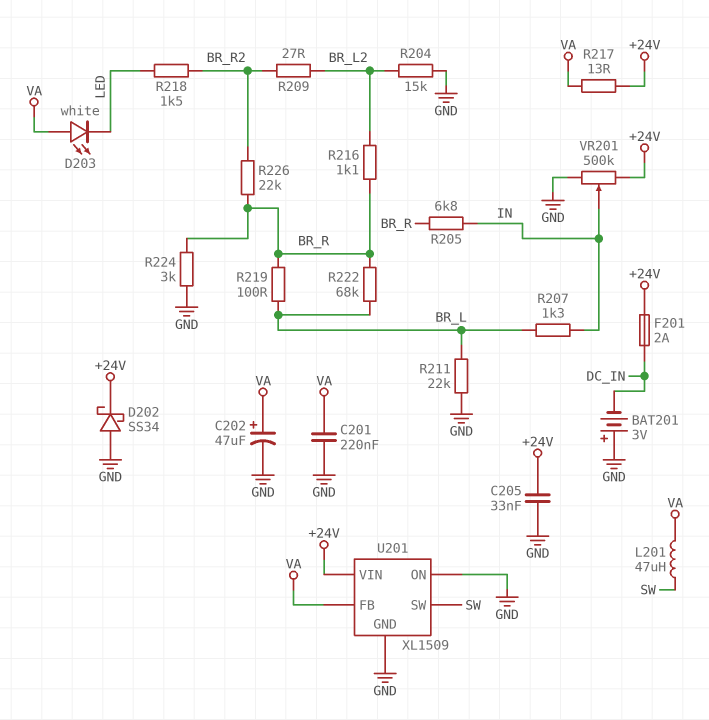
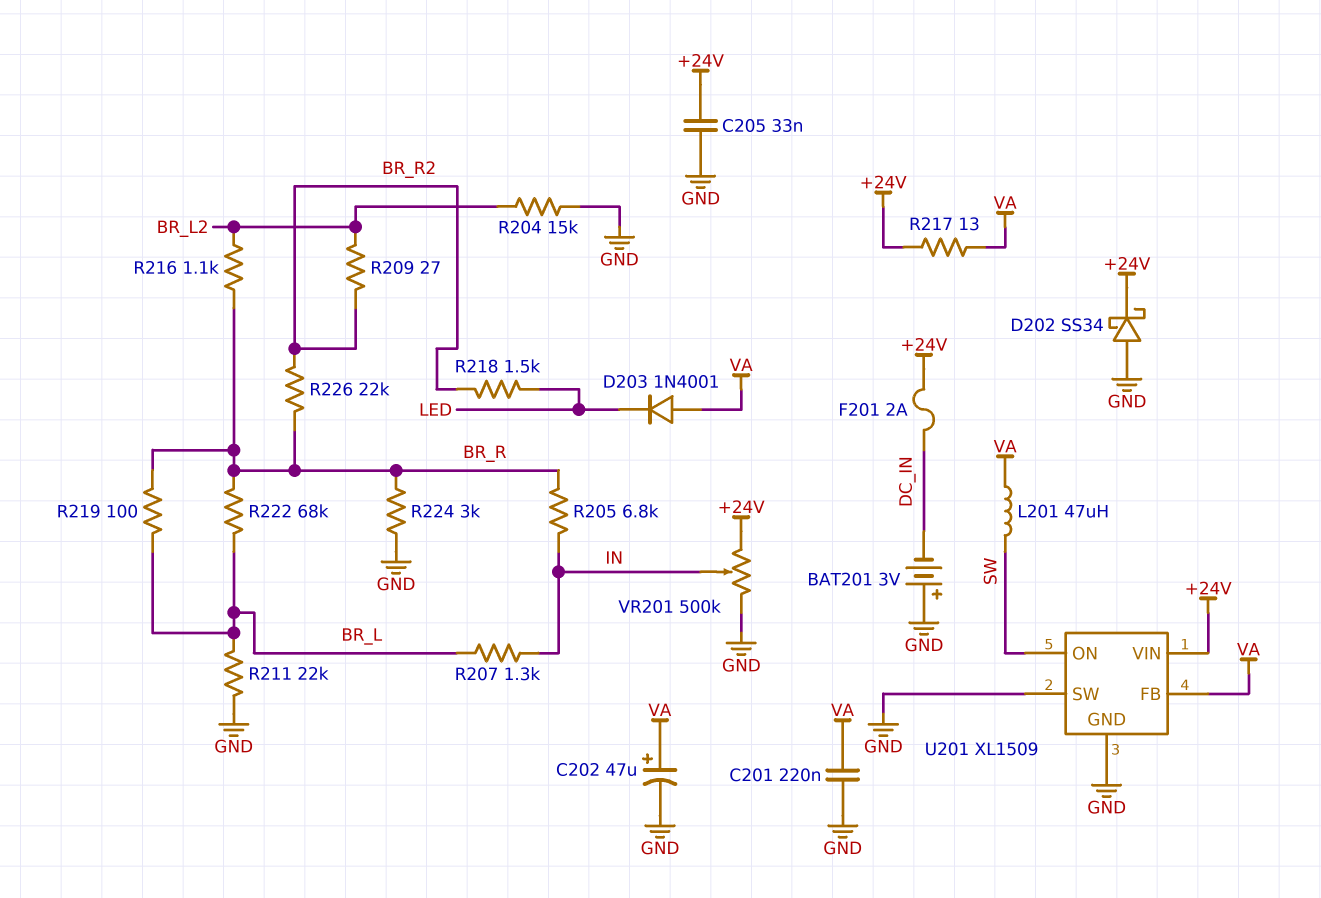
D203: LED white (A VA, K LED) -> diode 1N4001 (A VA, K LED)
U201 pin ON: GND -> SW
U201 pin SW: SW -> GND

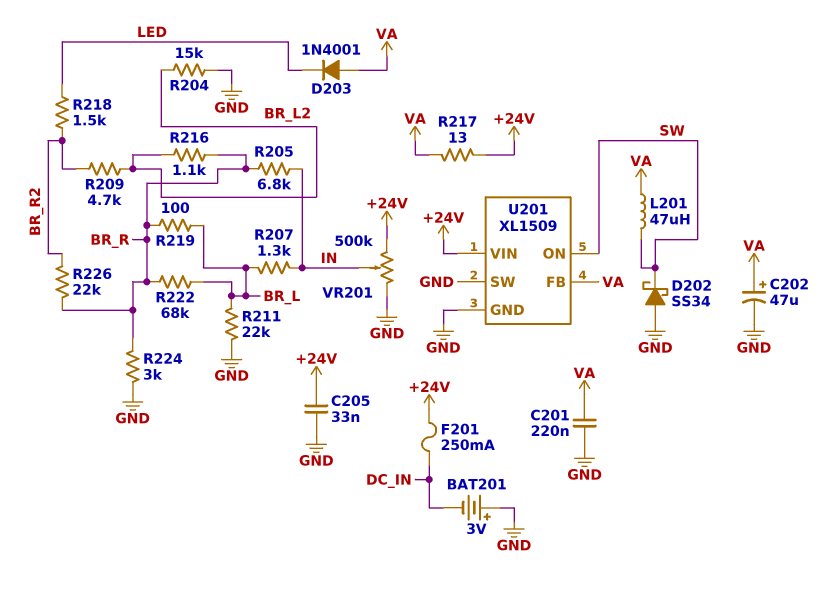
D202: schottky SS34 (A GND, K +24V) -> schottky SS34 (A GND, K SW)
F201: 2A (+24V, DC_IN) -> 250mA (+24V, DC_IN)
R209: 27 (BR_L2, BR_R2) -> 4.7k (BR_L2, BR_R2)

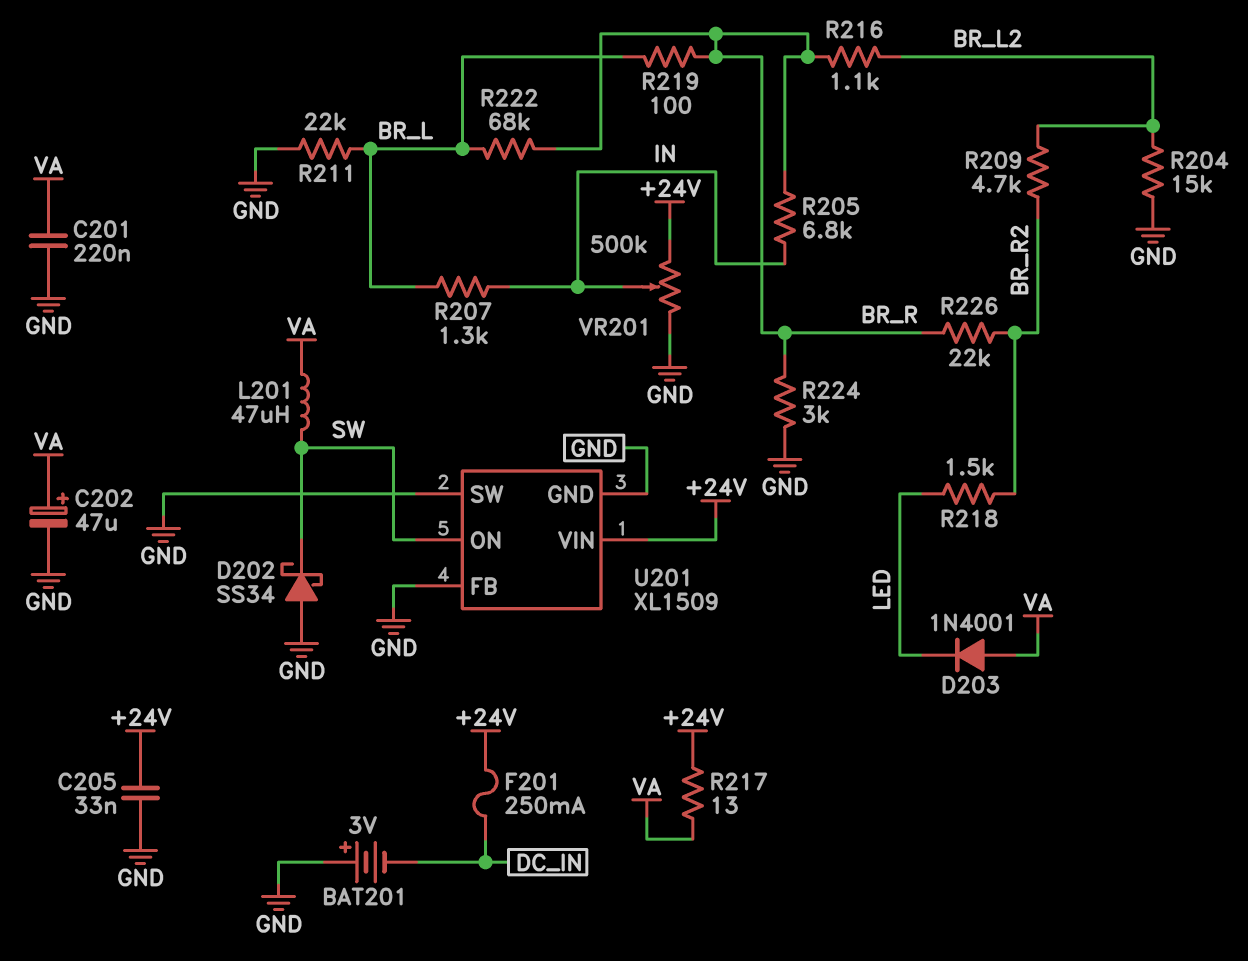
U201 pin FB: VA -> GND

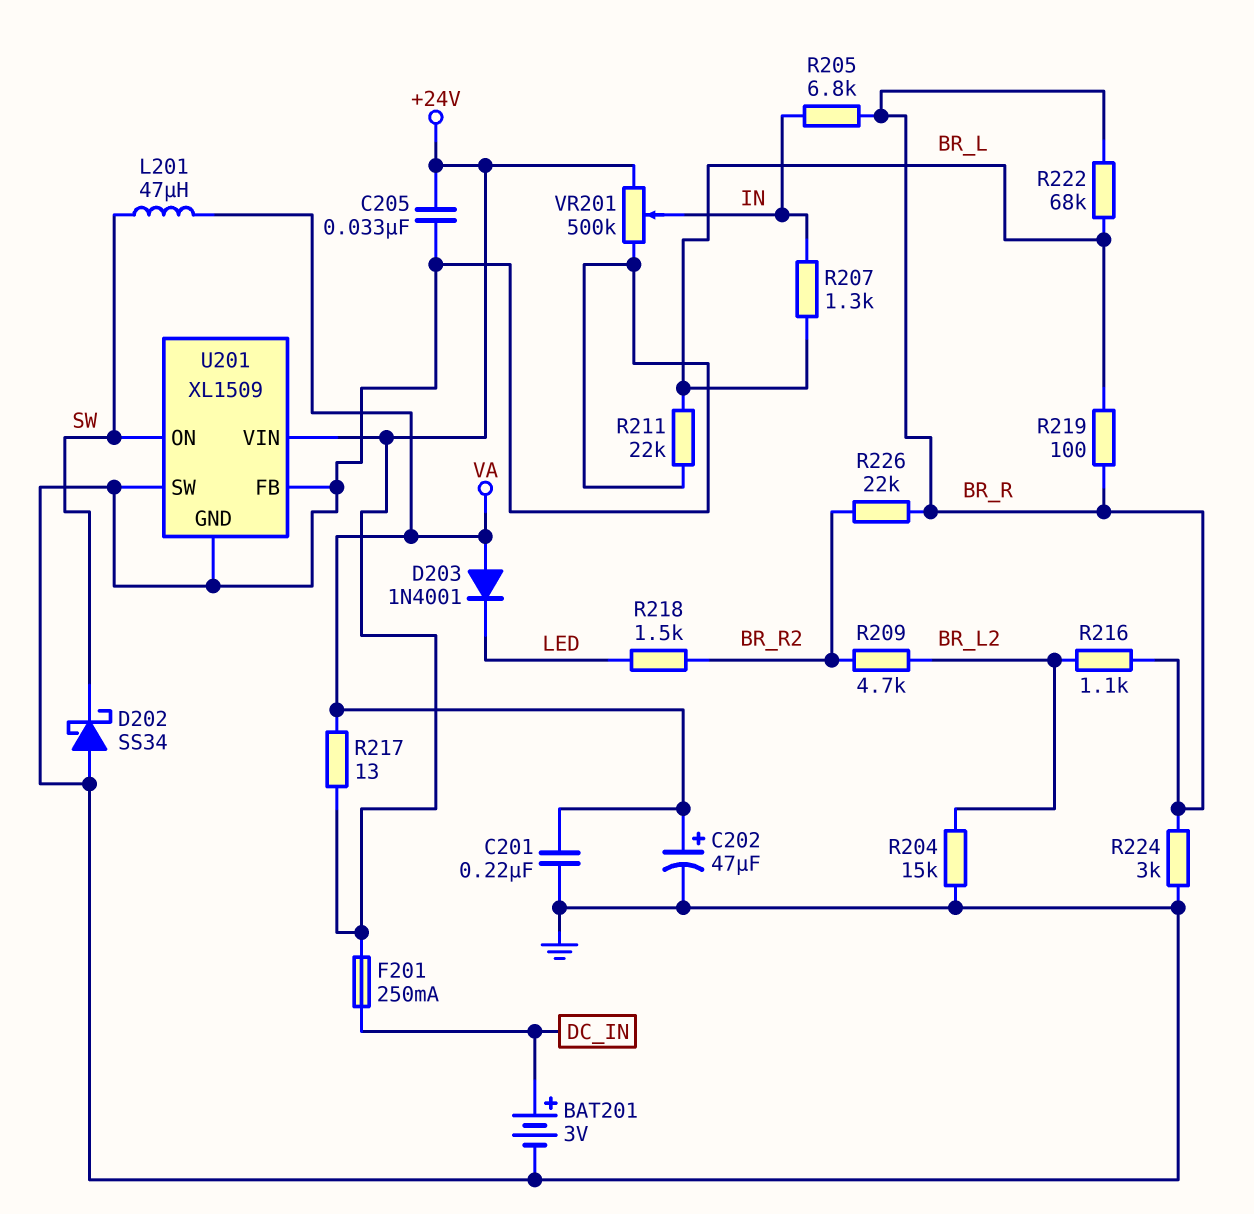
BAT201: 3V (plus GND, minus DC_IN) -> 3V (plus DC_IN, minus GND)

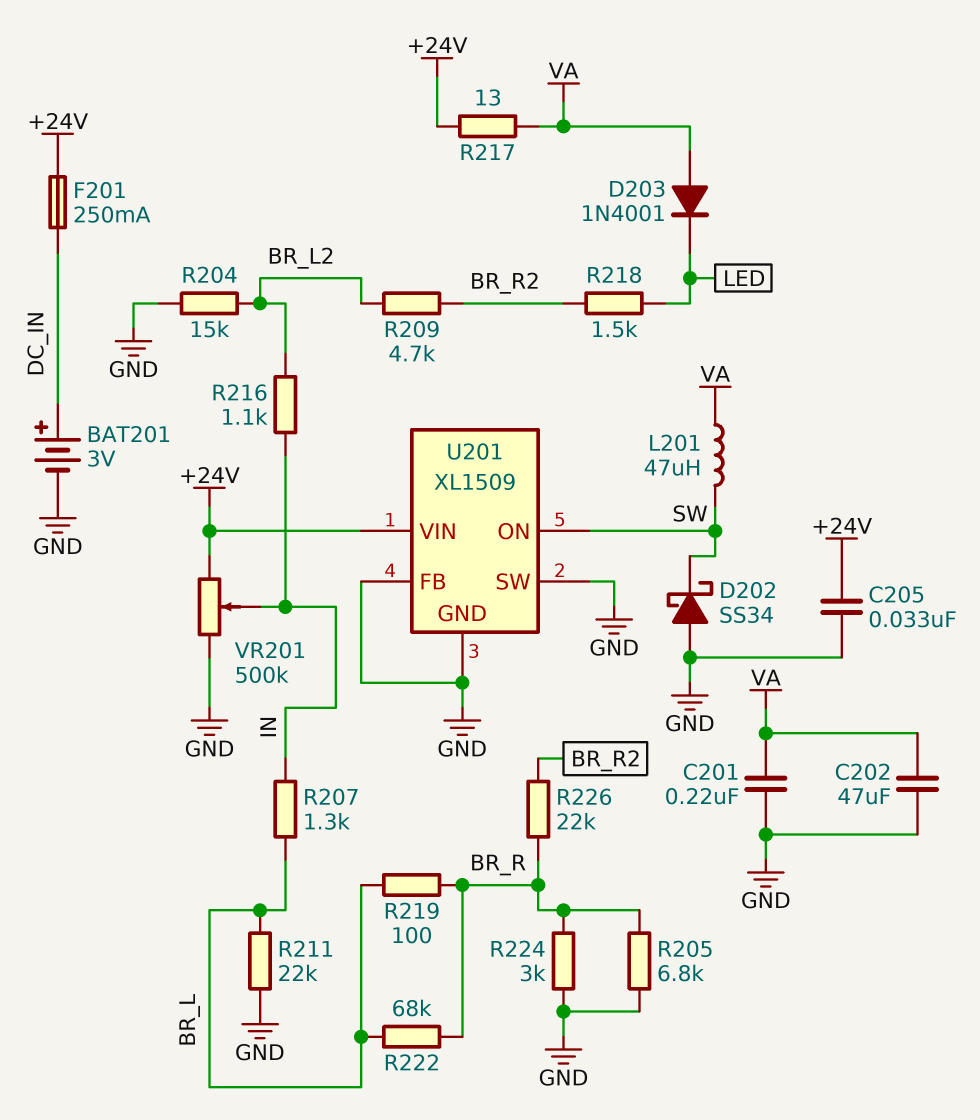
C202: 47uF (plus VA, minus GND) -> 47uF (GND, VA)
R205: 6.8k (BR_R, IN) -> 6.8k (BR_R, GND)
R216: 1.1k (BR_L2, BR_R) -> 1.1k (BR_L2, IN)

